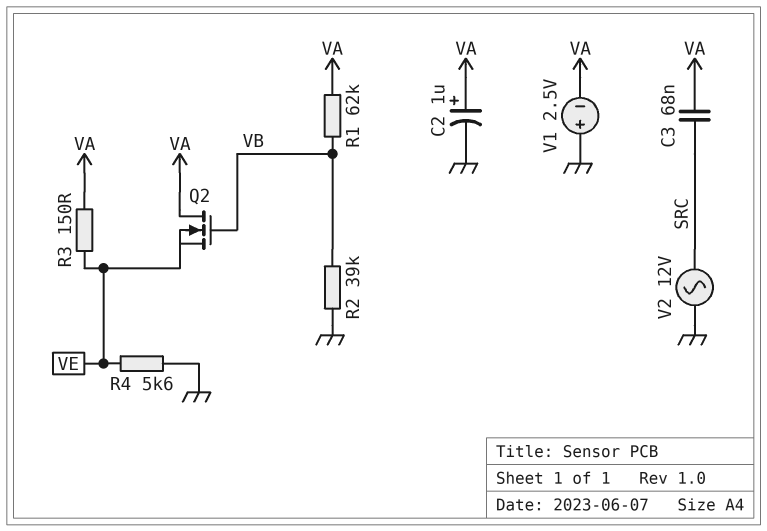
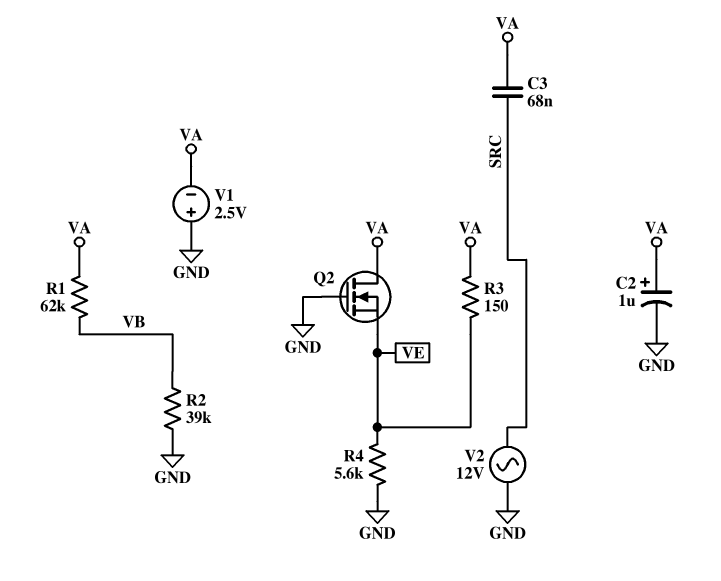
Q2: NMOS (G VB, D VA, S VE) -> NMOS (G GND, D VA, S VE)

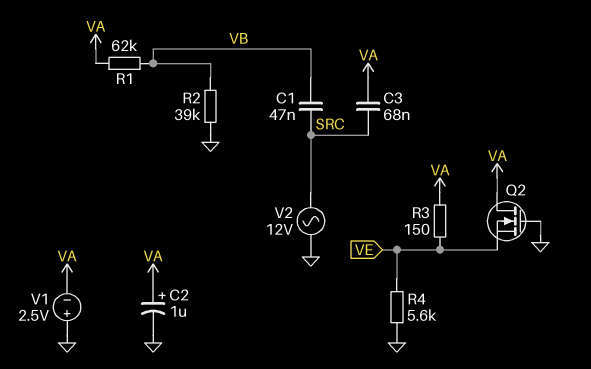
C1: none -> 47nF (SRC, VB)

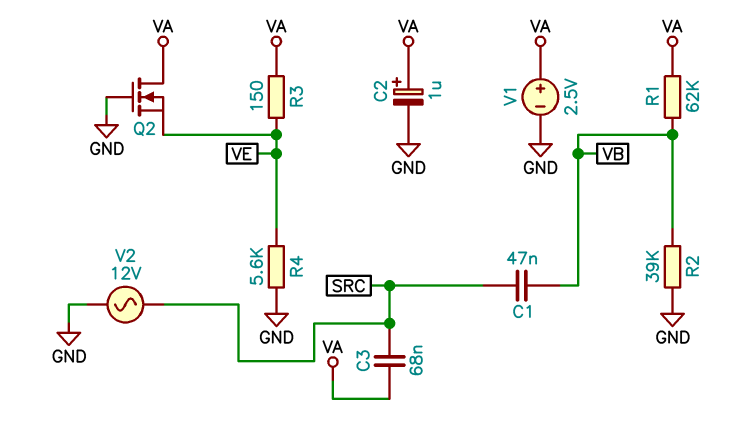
V1: 2.5V (plus GND, minus VA) -> 2.5V (plus VA, minus GND)

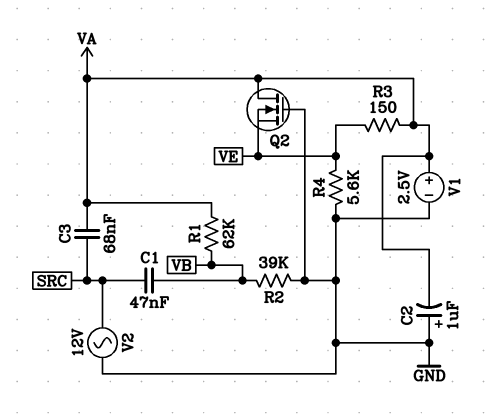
C2: 1uF (plus VA, minus GND) -> 1uF (plus GND, minus VA)

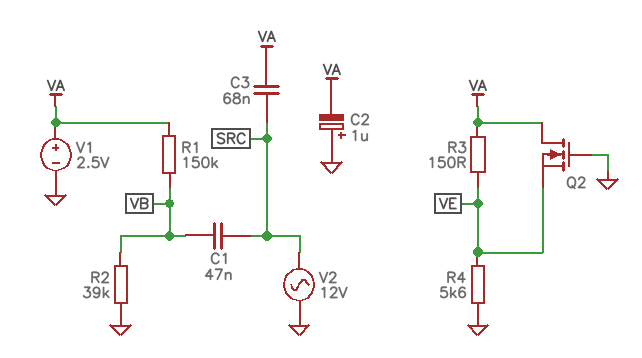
R1: 62k (VA, VB) -> 150k (VA, VB)

